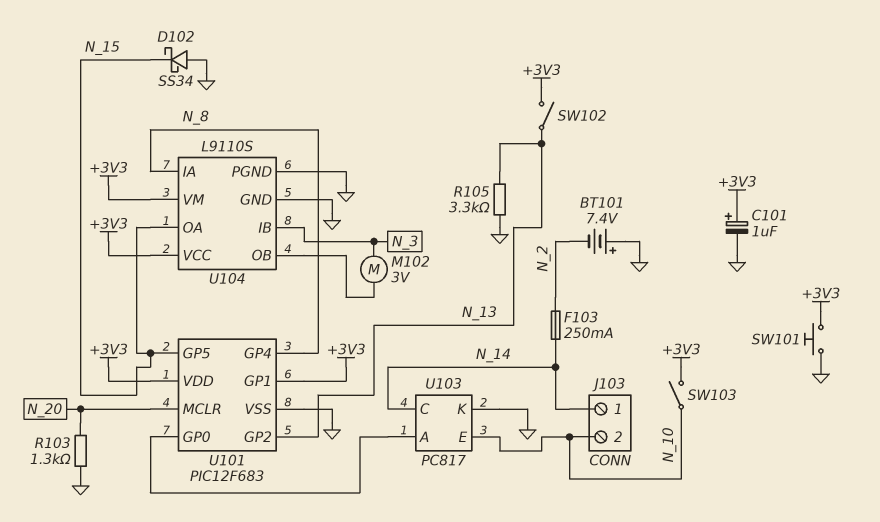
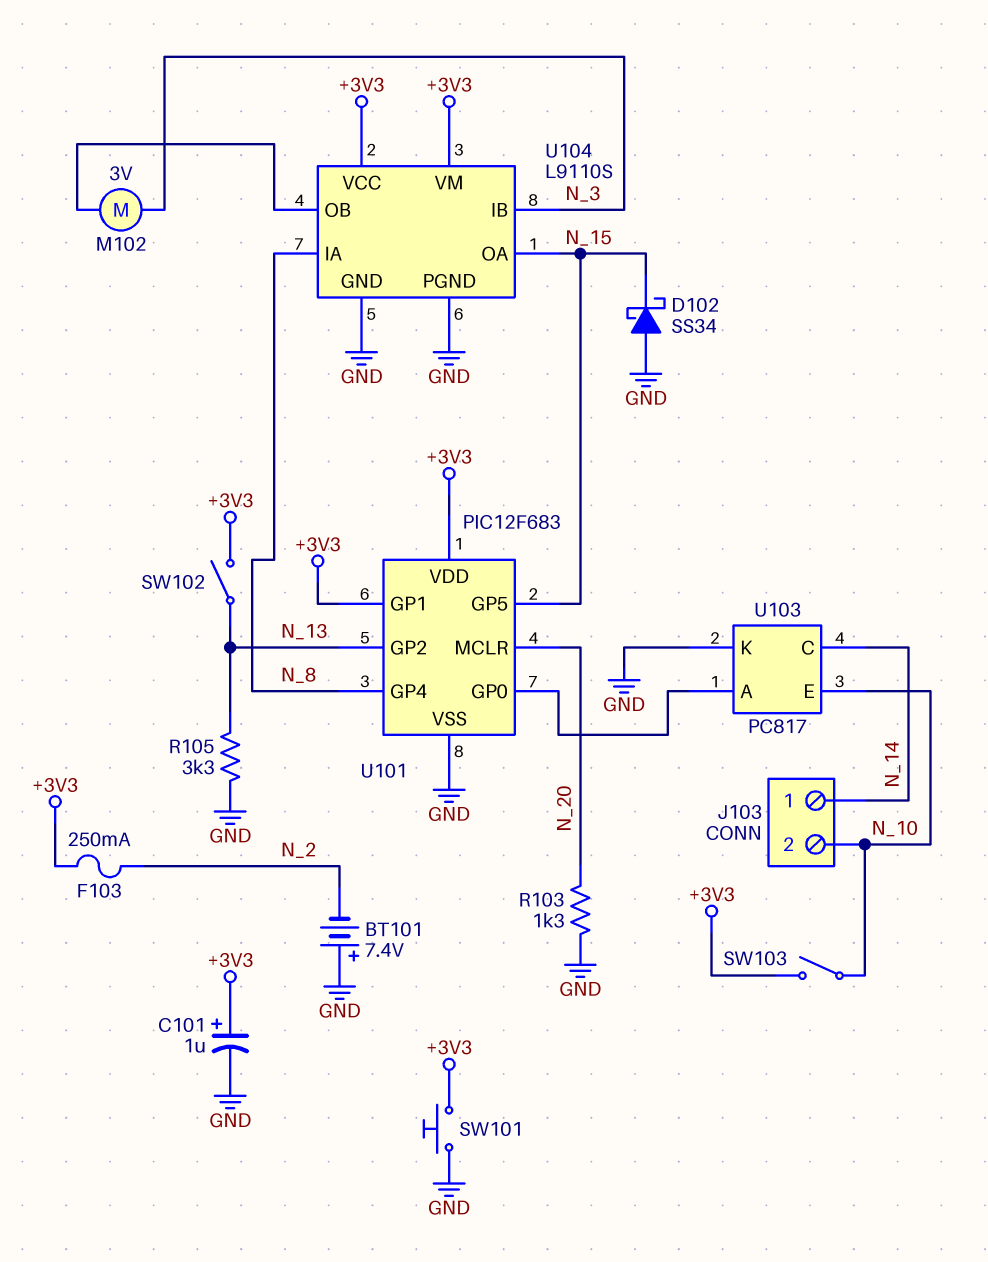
F103: 250mA (N_2, N_14) -> 250mA (+3V3, N_2)

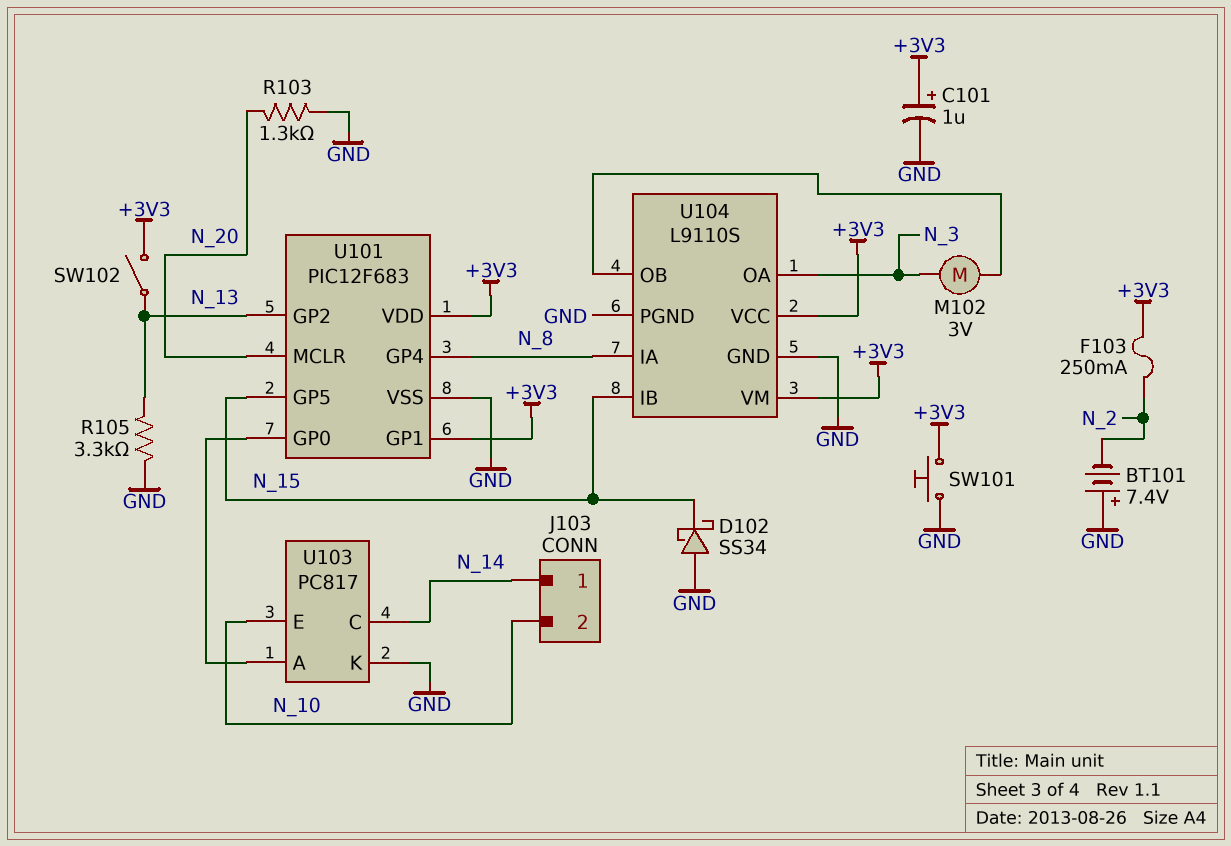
SW103: switch (+3V3, N_10) -> none
U104 pin IB: N_3 -> N_15
U104 pin OA: N_15 -> N_3

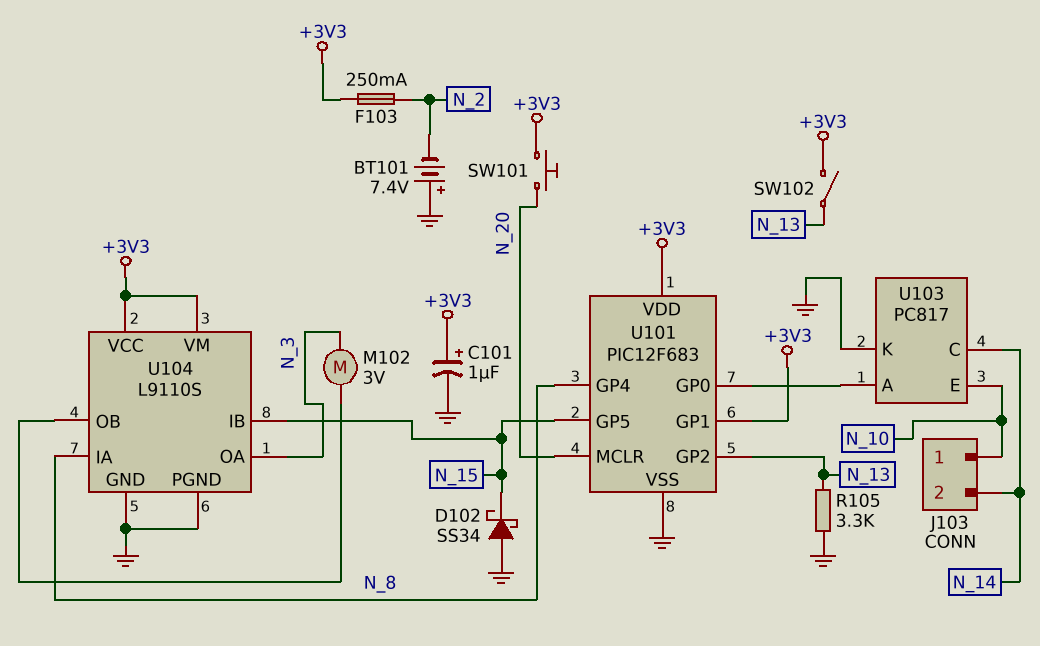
J103 pin 1: N_14 -> N_10
J103 pin 2: N_10 -> N_14
R103: 1.3k (GND, N_20) -> none
SW101: button (+3V3, GND) -> button (+3V3, N_20)

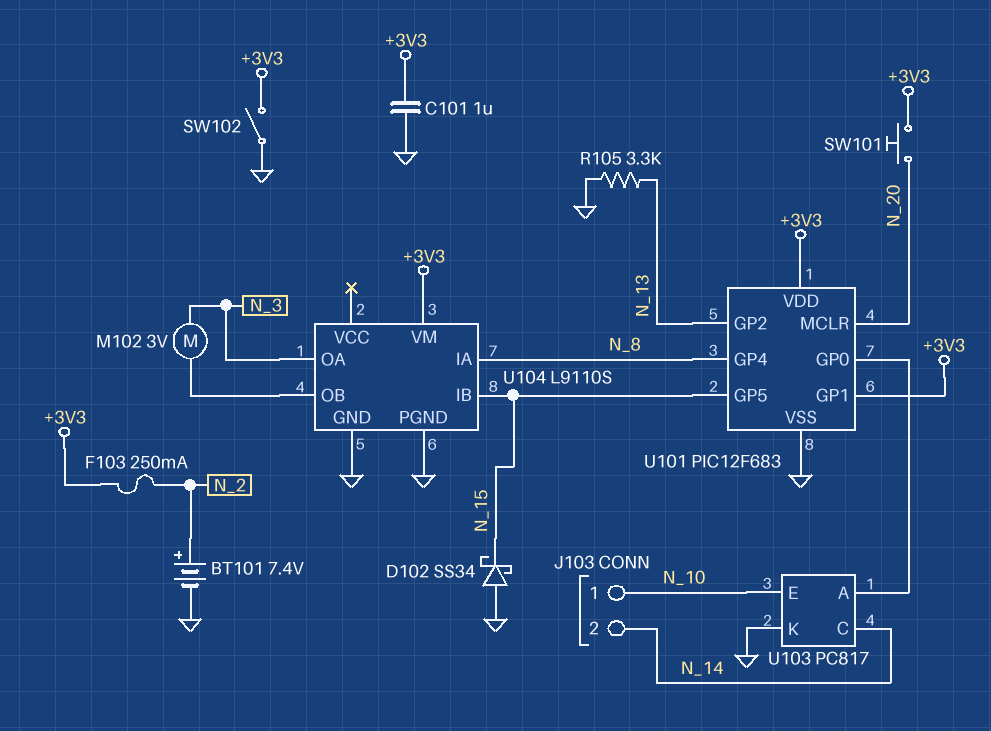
BT101: 7.4V (plus GND, minus N_2) -> 7.4V (plus N_2, minus GND)
C101: 1uF (plus +3V3, minus GND) -> 1uF (+3V3, GND)
SW102: switch (+3V3, N_13) -> switch (+3V3, GND)
U104 pin VCC: +3V3 -> none

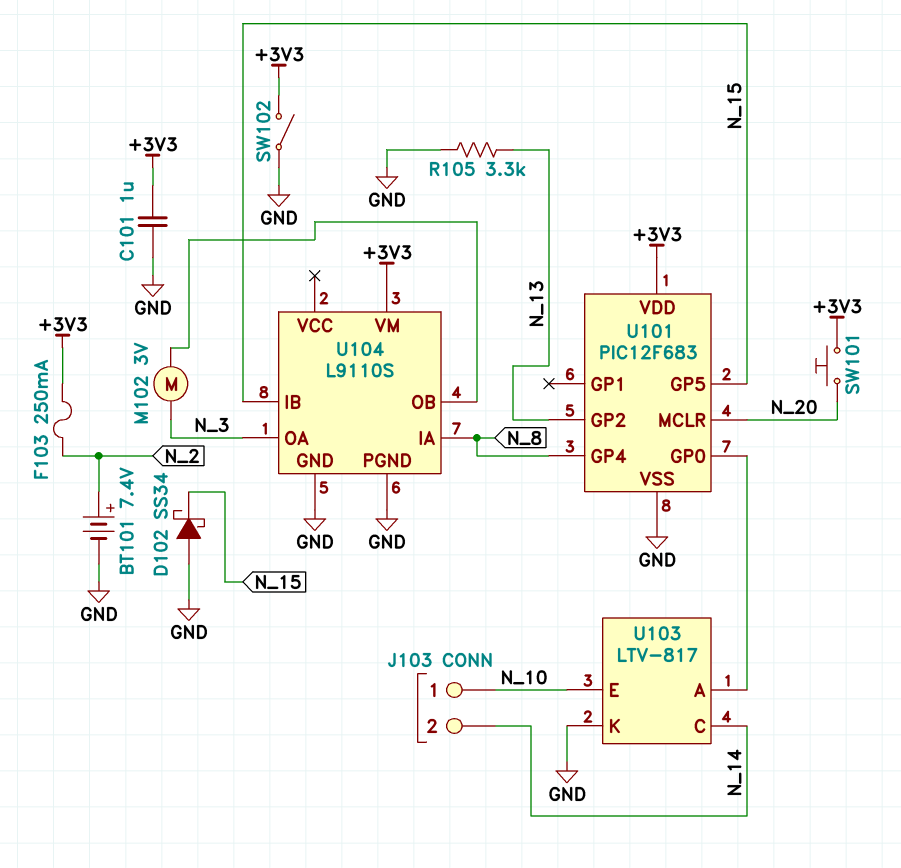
U101 pin GP1: +3V3 -> none
U103: PC817 -> LTV-817

